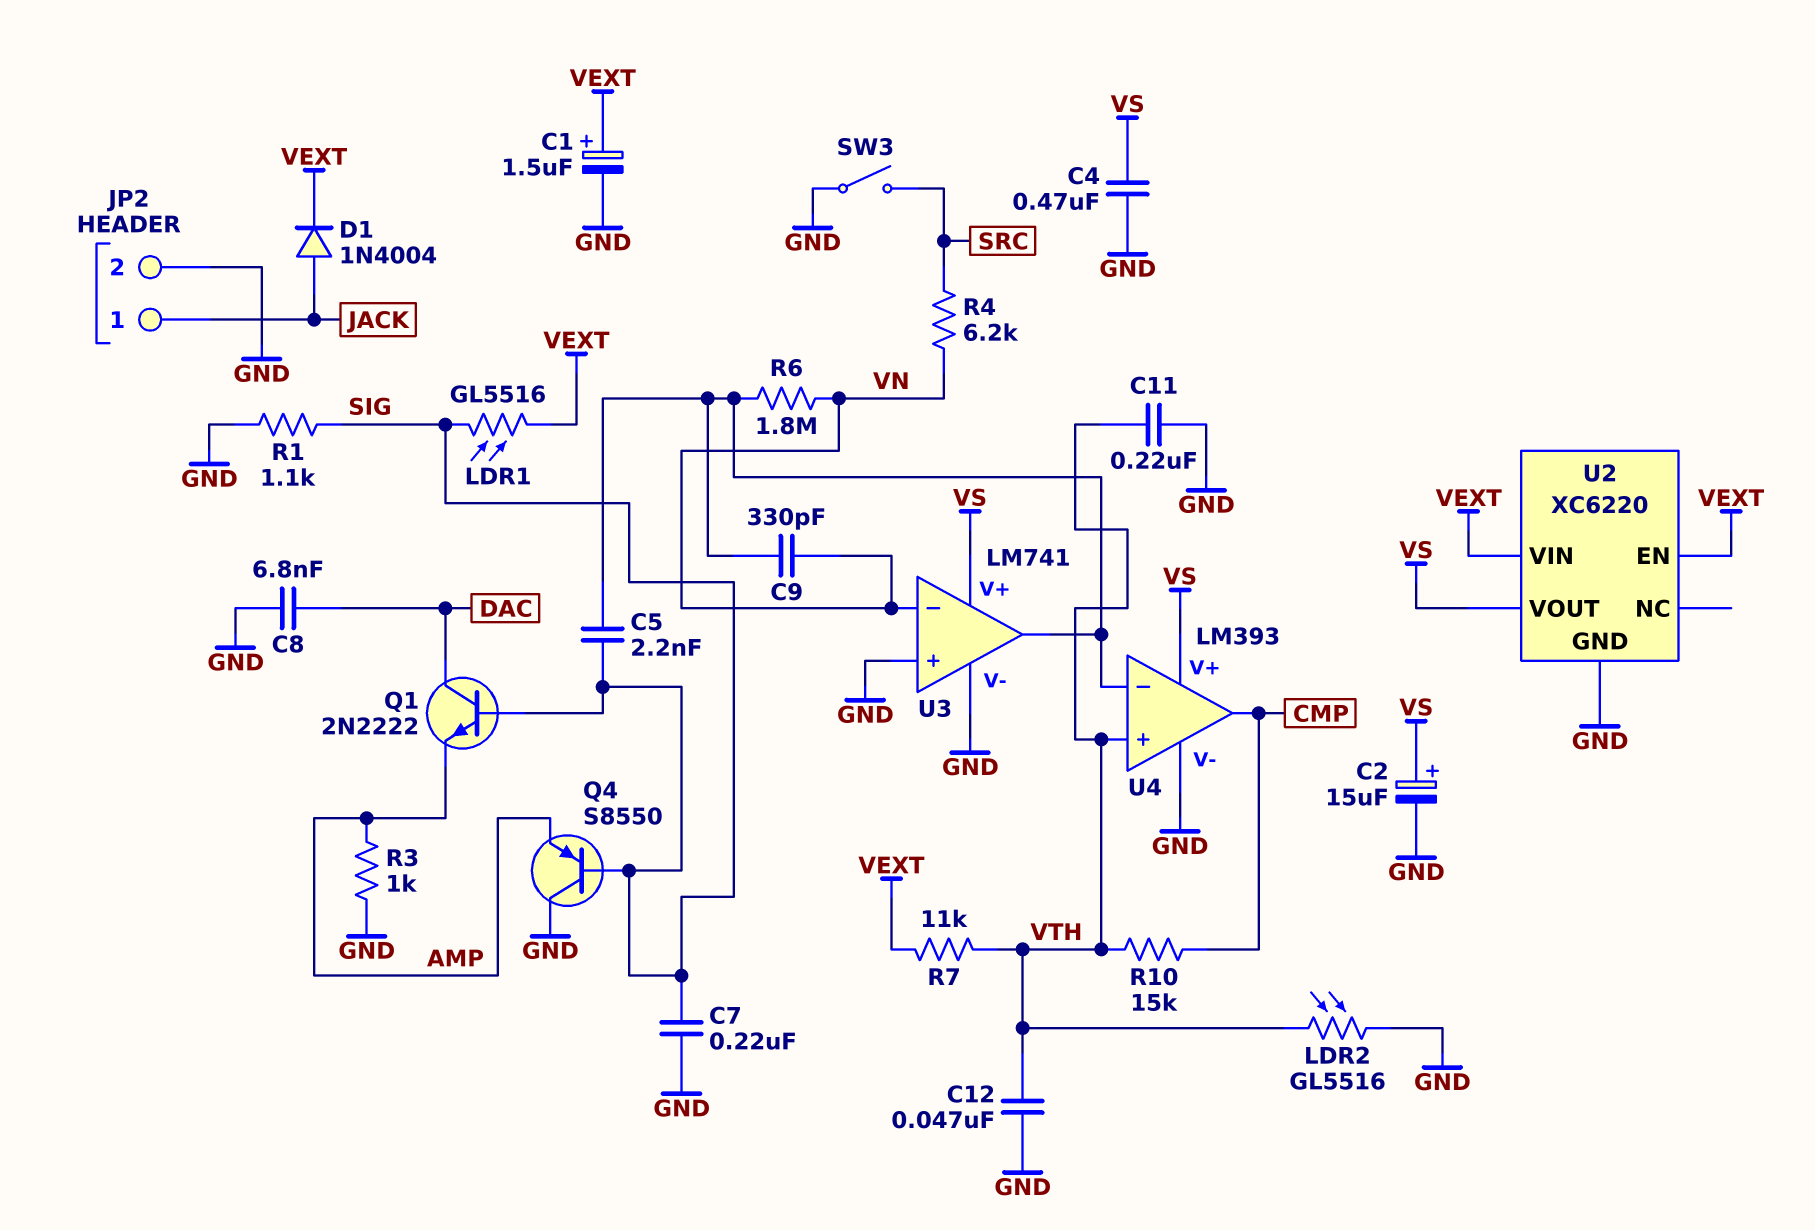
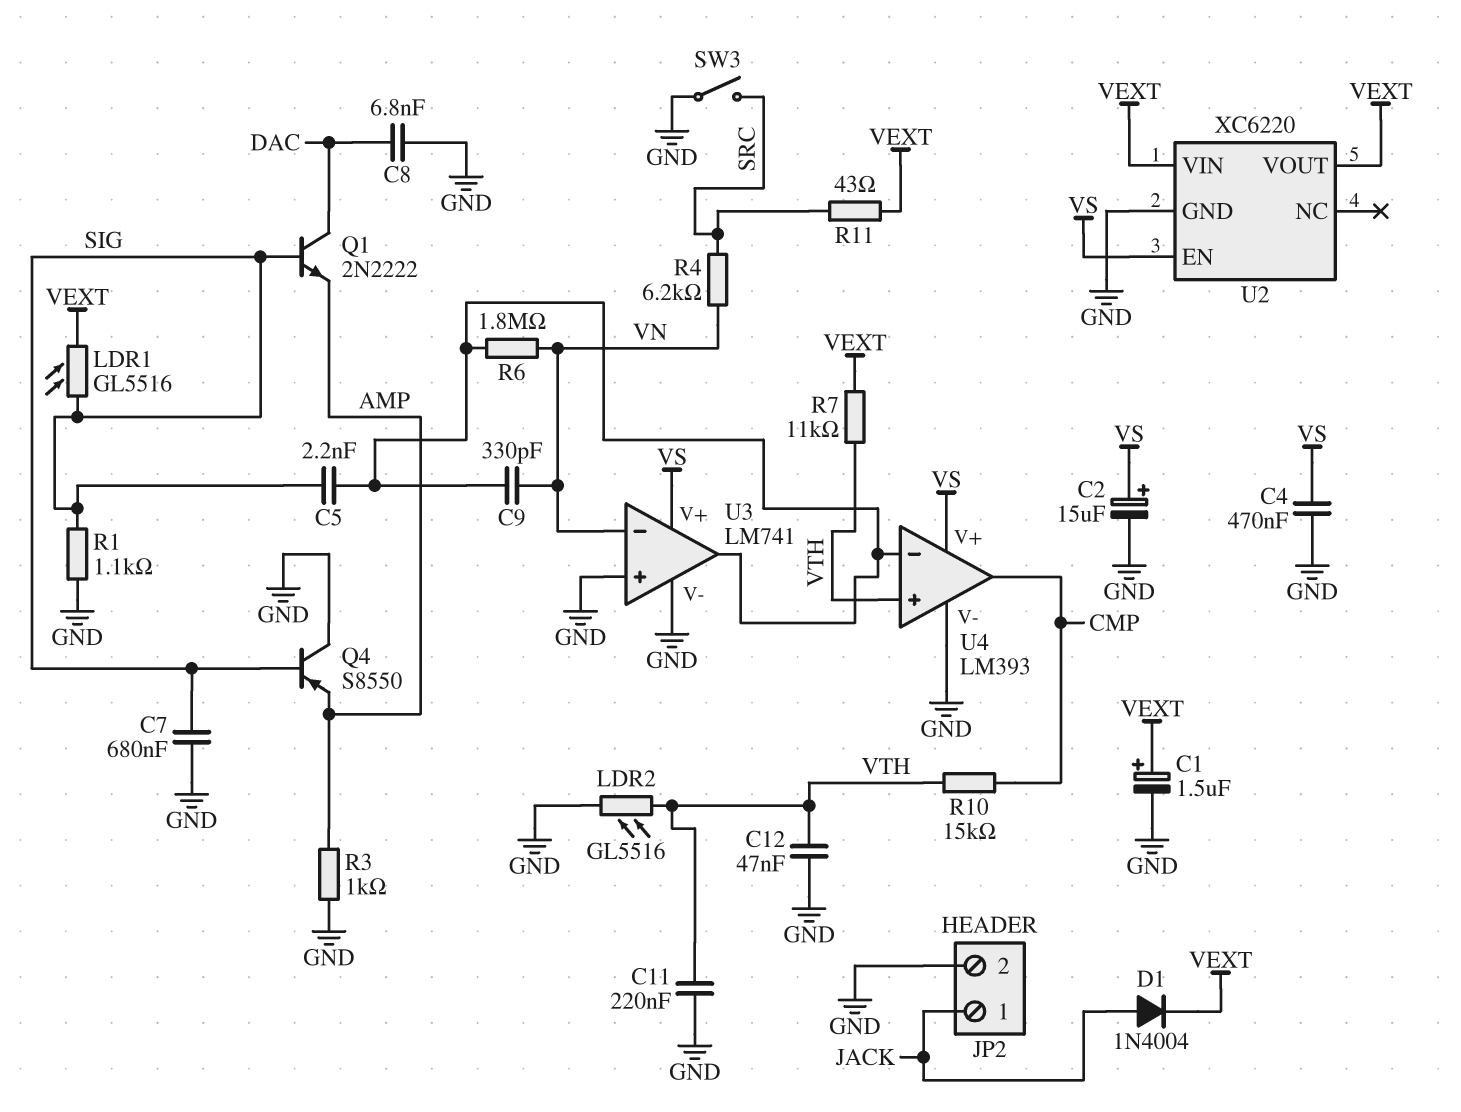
C7: 220nF (GND, SIG) -> 680nF (GND, SIG)
R11: none -> 43 (SRC, VEXT)
U2 pin EN: VEXT -> VS
U2 pin VOUT: VS -> VEXT

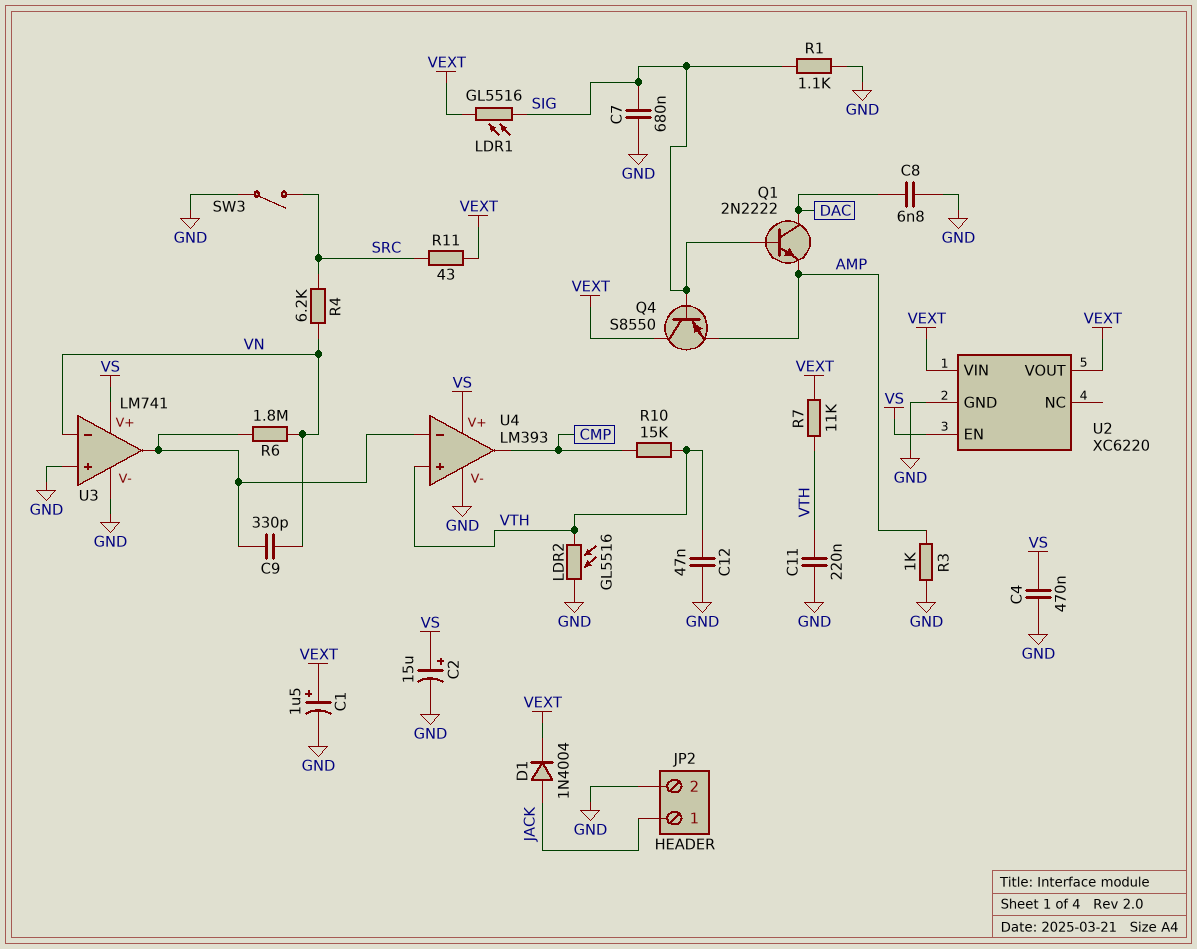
C5: 2.2nF (SIG, U3/out) -> none
Q4: PNP S8550 (B SIG, C GND, E AMP) -> PNP S8550 (B SIG, C VEXT, E AMP)

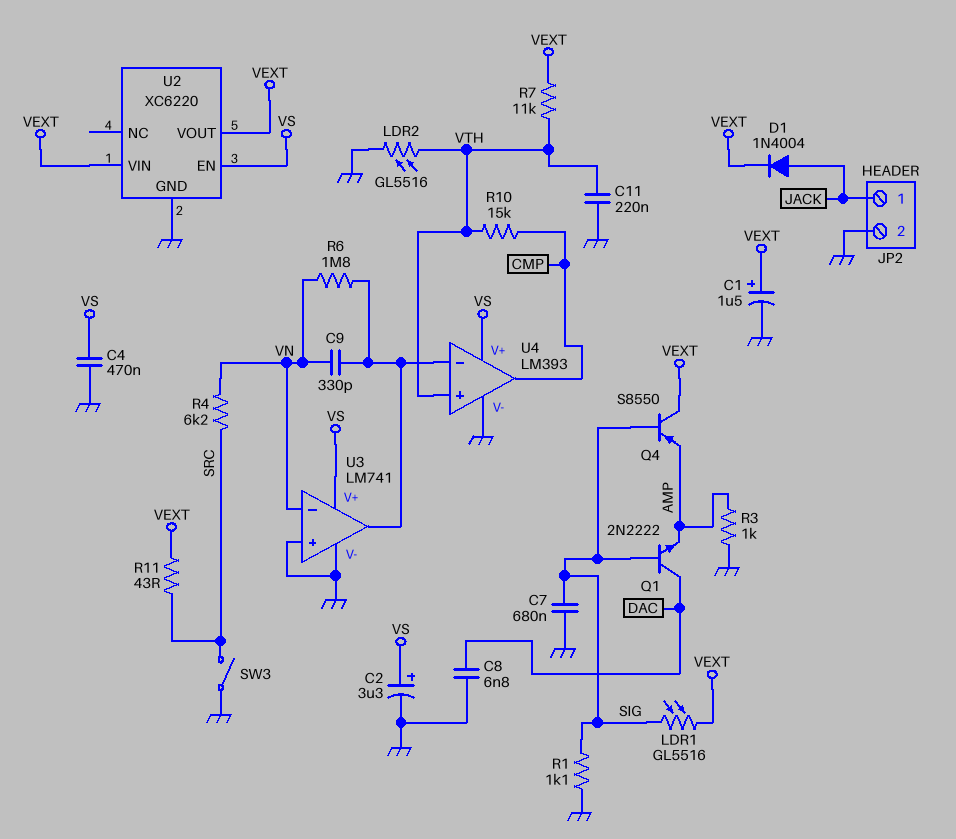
C2: 15uF (plus VS, minus GND) -> 3.3uF (plus VS, minus GND)
C12: 47nF (GND, VTH) -> none

